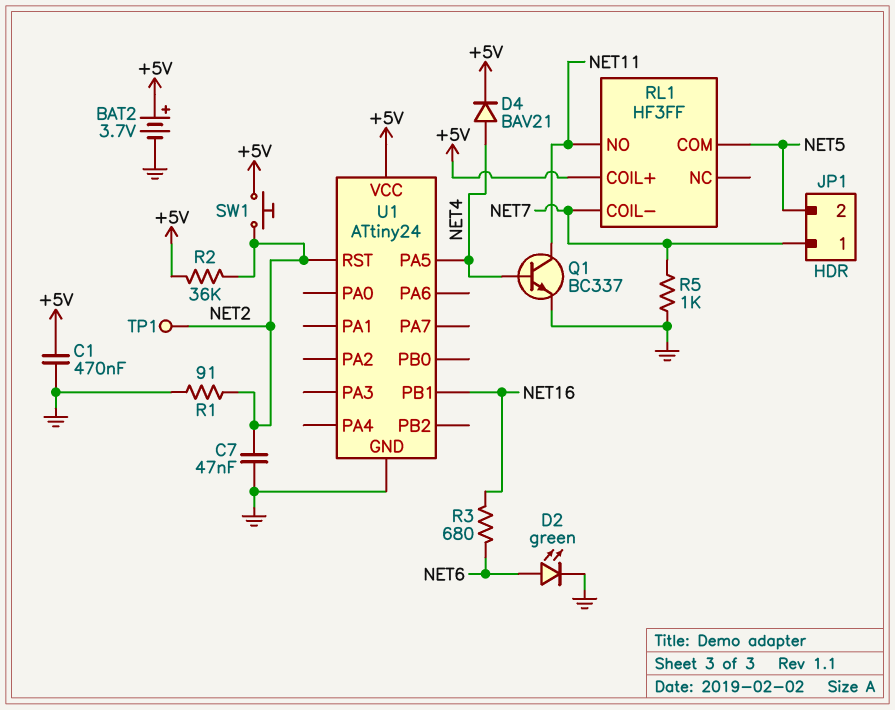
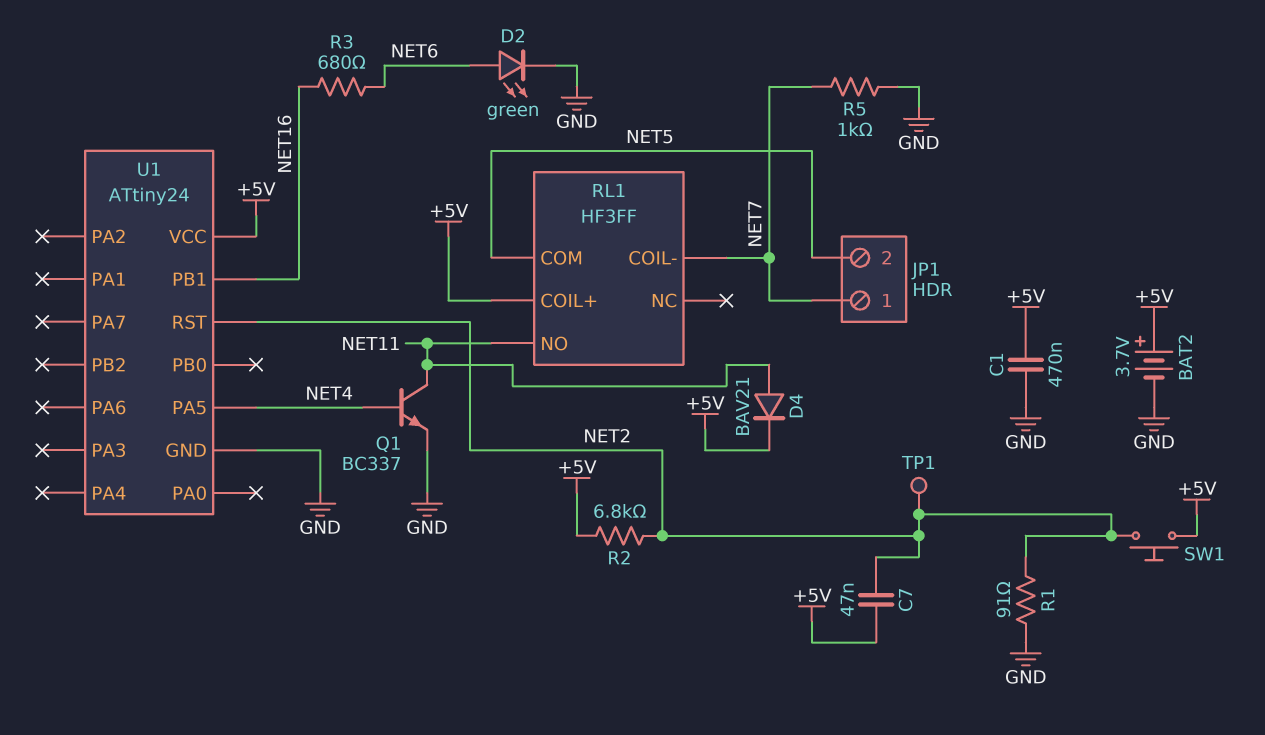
C7: 47nF (GND, NET2) -> 47nF (+5V, NET2)
D4: diode BAV21 (A NET4, K +5V) -> diode BAV21 (A NET11, K +5V)
R2: 36k (+5V, NET2) -> 6.8k (+5V, NET2)

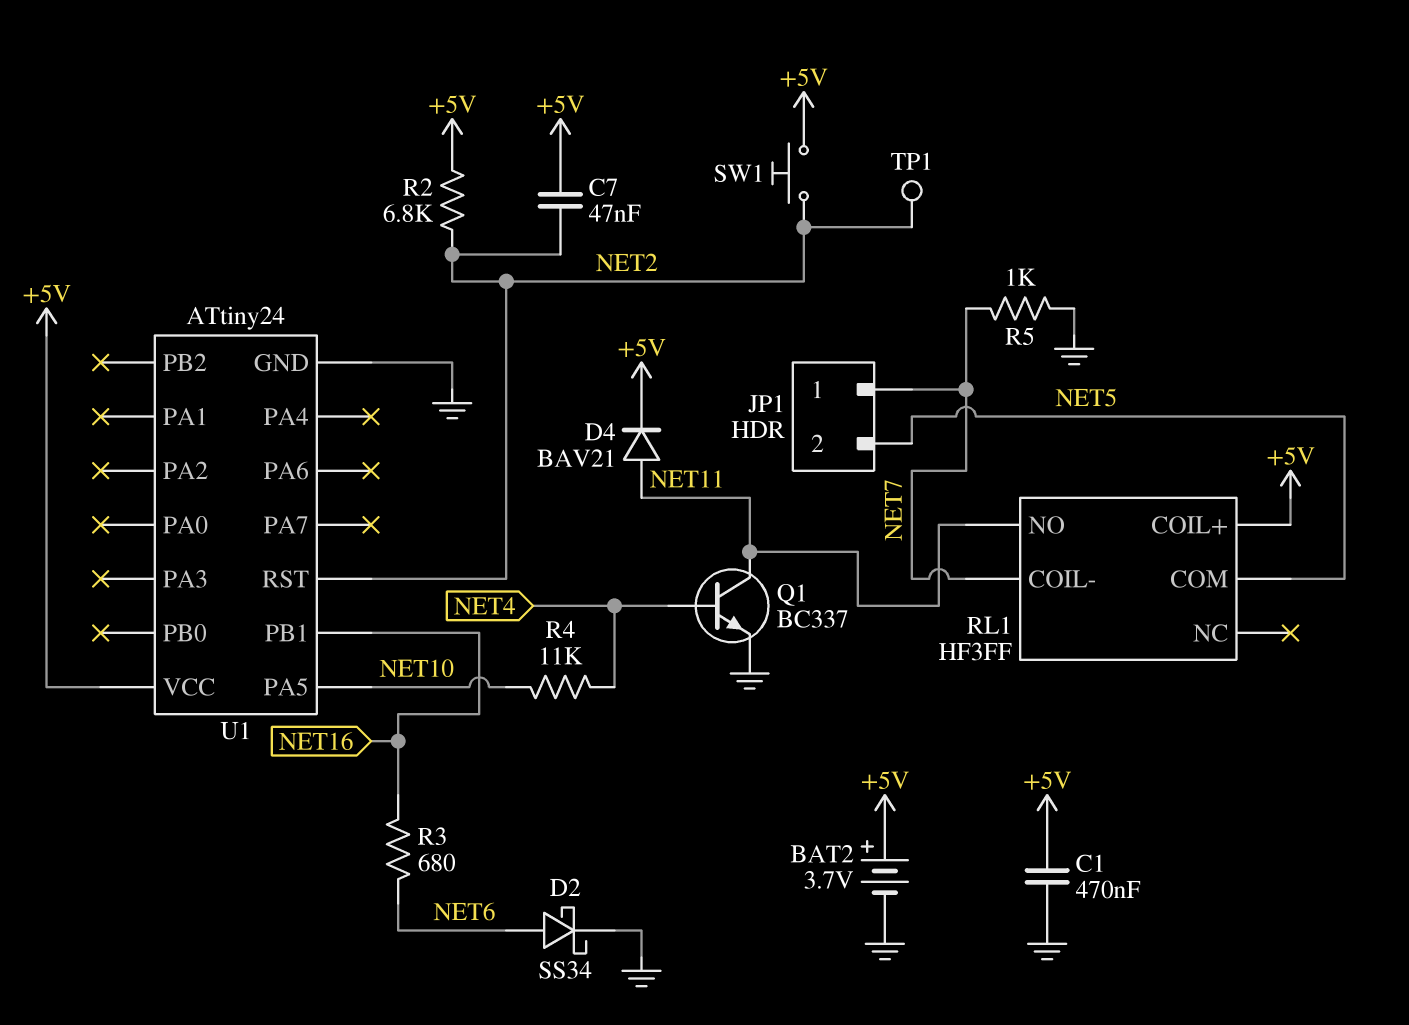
D2: LED green (A NET6, K GND) -> schottky SS34 (A NET6, K GND)
R1: 91 (GND, NET2) -> none
R4: none -> 11k (NET4, NET10)
U1 pin PA5: NET4 -> NET10

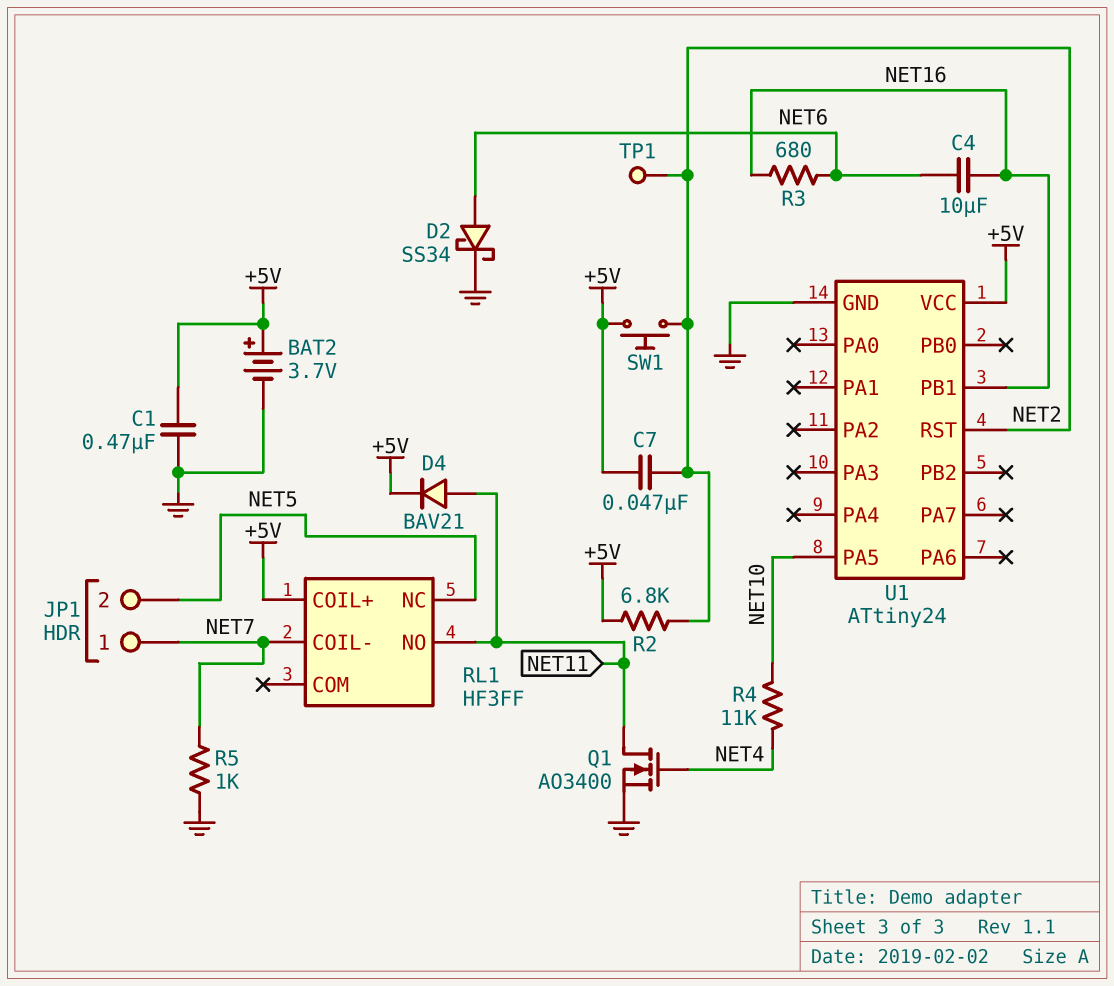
C4: none -> 10uF (NET6, NET16)
Q1: NPN BC337 (B NET4, C NET11, E GND) -> NMOS AO3400 (G NET4, D NET11, S GND)
RL1 pin COM: NET5 -> none
RL1 pin NC: none -> NET5

